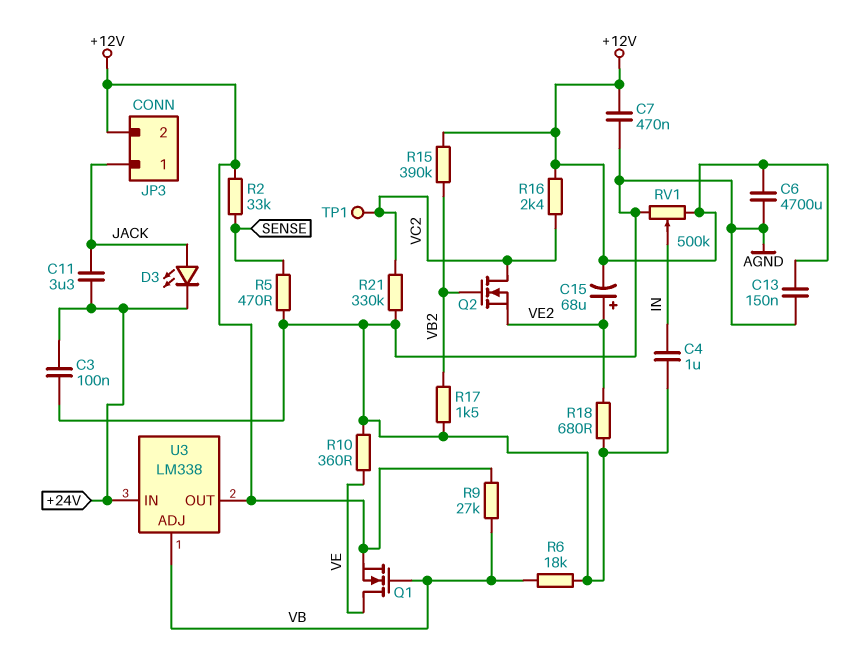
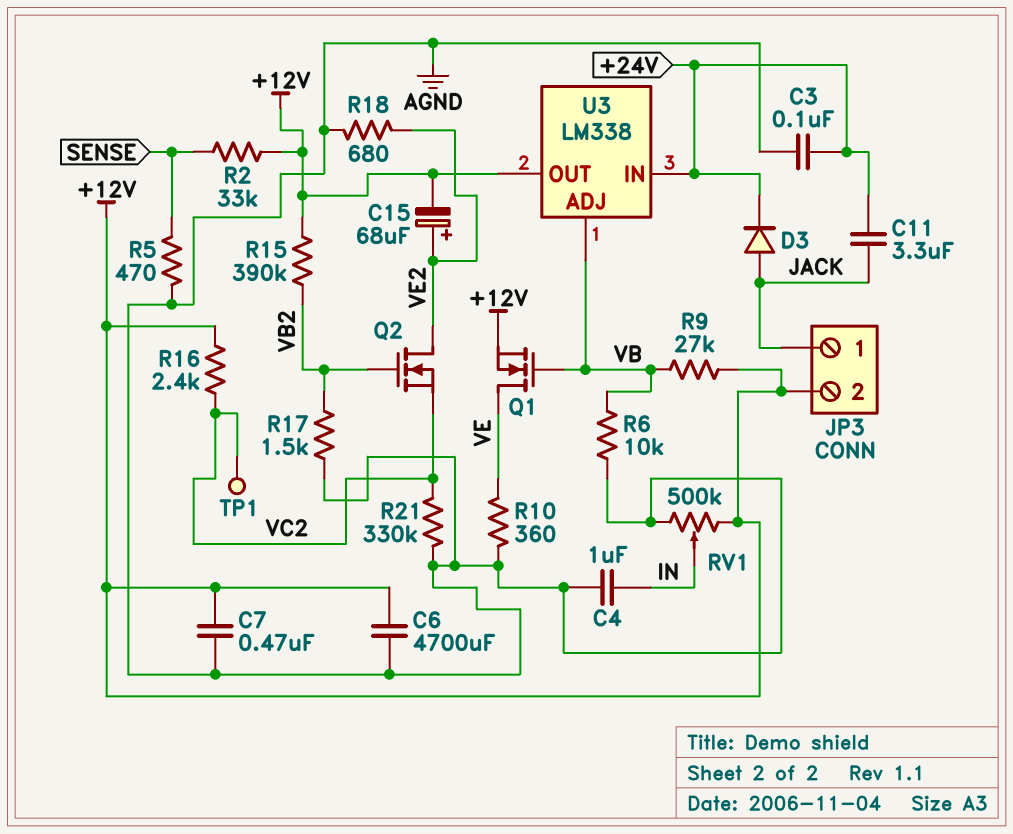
C13: 150nF (+12V, AGND) -> none
D3: LED (A JACK, K +24V) -> diode (A JACK, K +24V)
Q2: NMOS (G VB2, D VC2, S VE2) -> NMOS (G VB2, D VE2, S VC2)
R6: 18k (AGND, VB) -> 10k (AGND, VB)

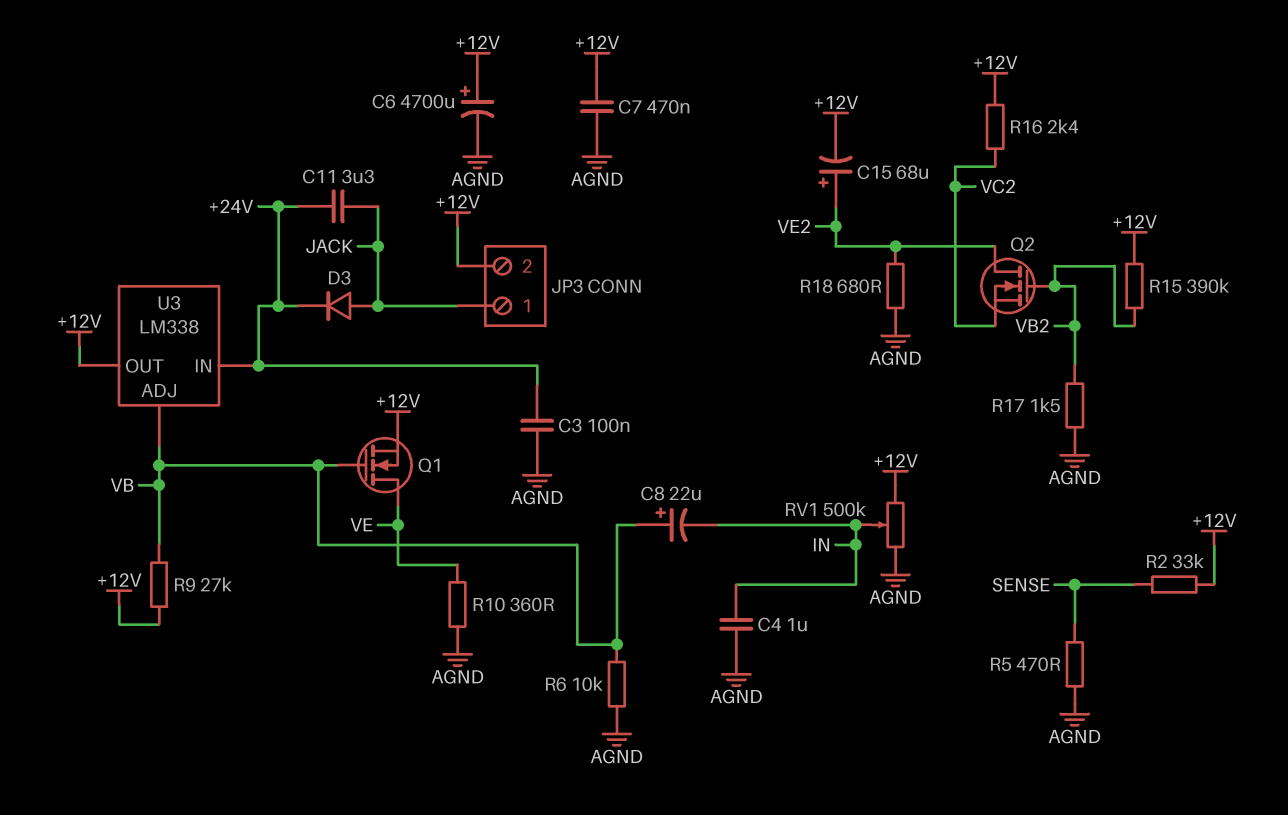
C6: 4700uF (+12V, AGND) -> 4700uF (plus +12V, minus AGND)
C8: none -> 22uF (plus VB, minus IN)
R21: 330k (AGND, VC2) -> none
TP1: test point (VC2) -> none

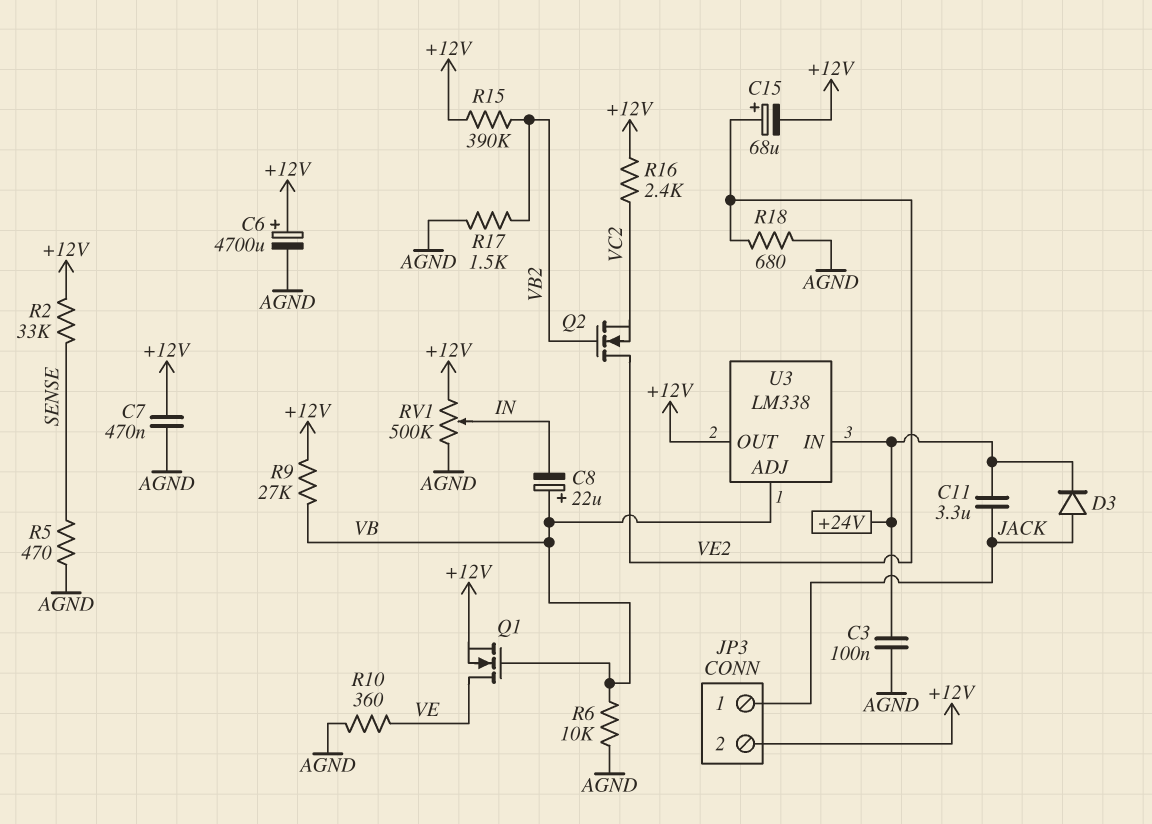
C4: 1uF (AGND, IN) -> none

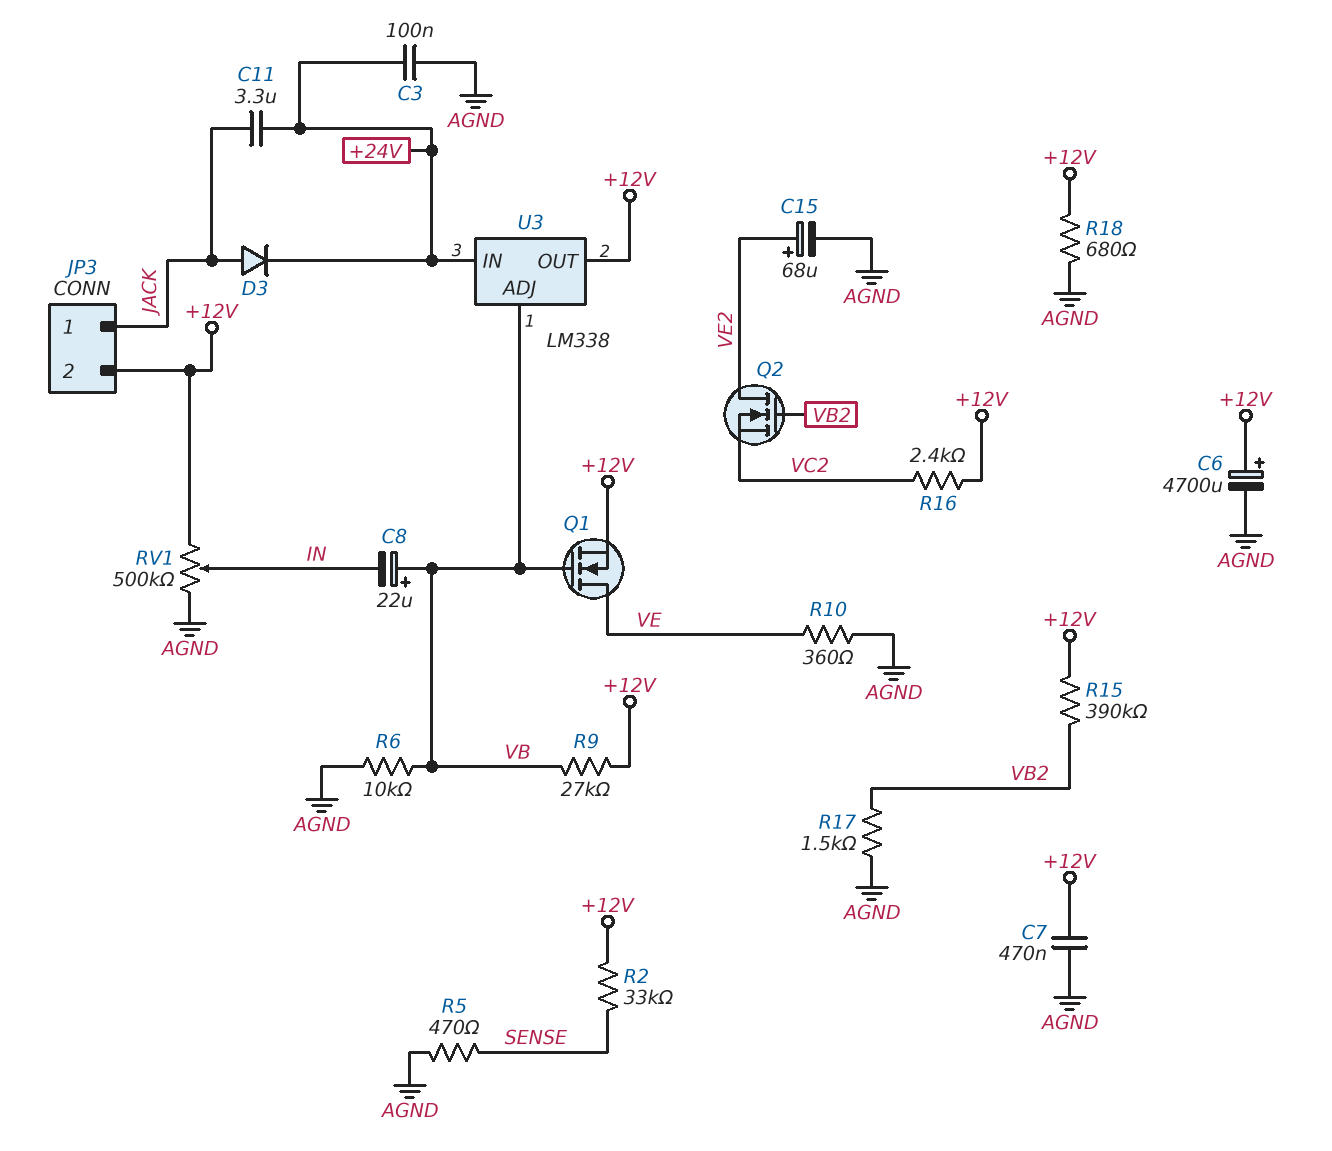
C15: 68uF (plus VE2, minus +12V) -> 68uF (plus VE2, minus AGND)
R18: 680 (AGND, VE2) -> 680 (+12V, AGND)

